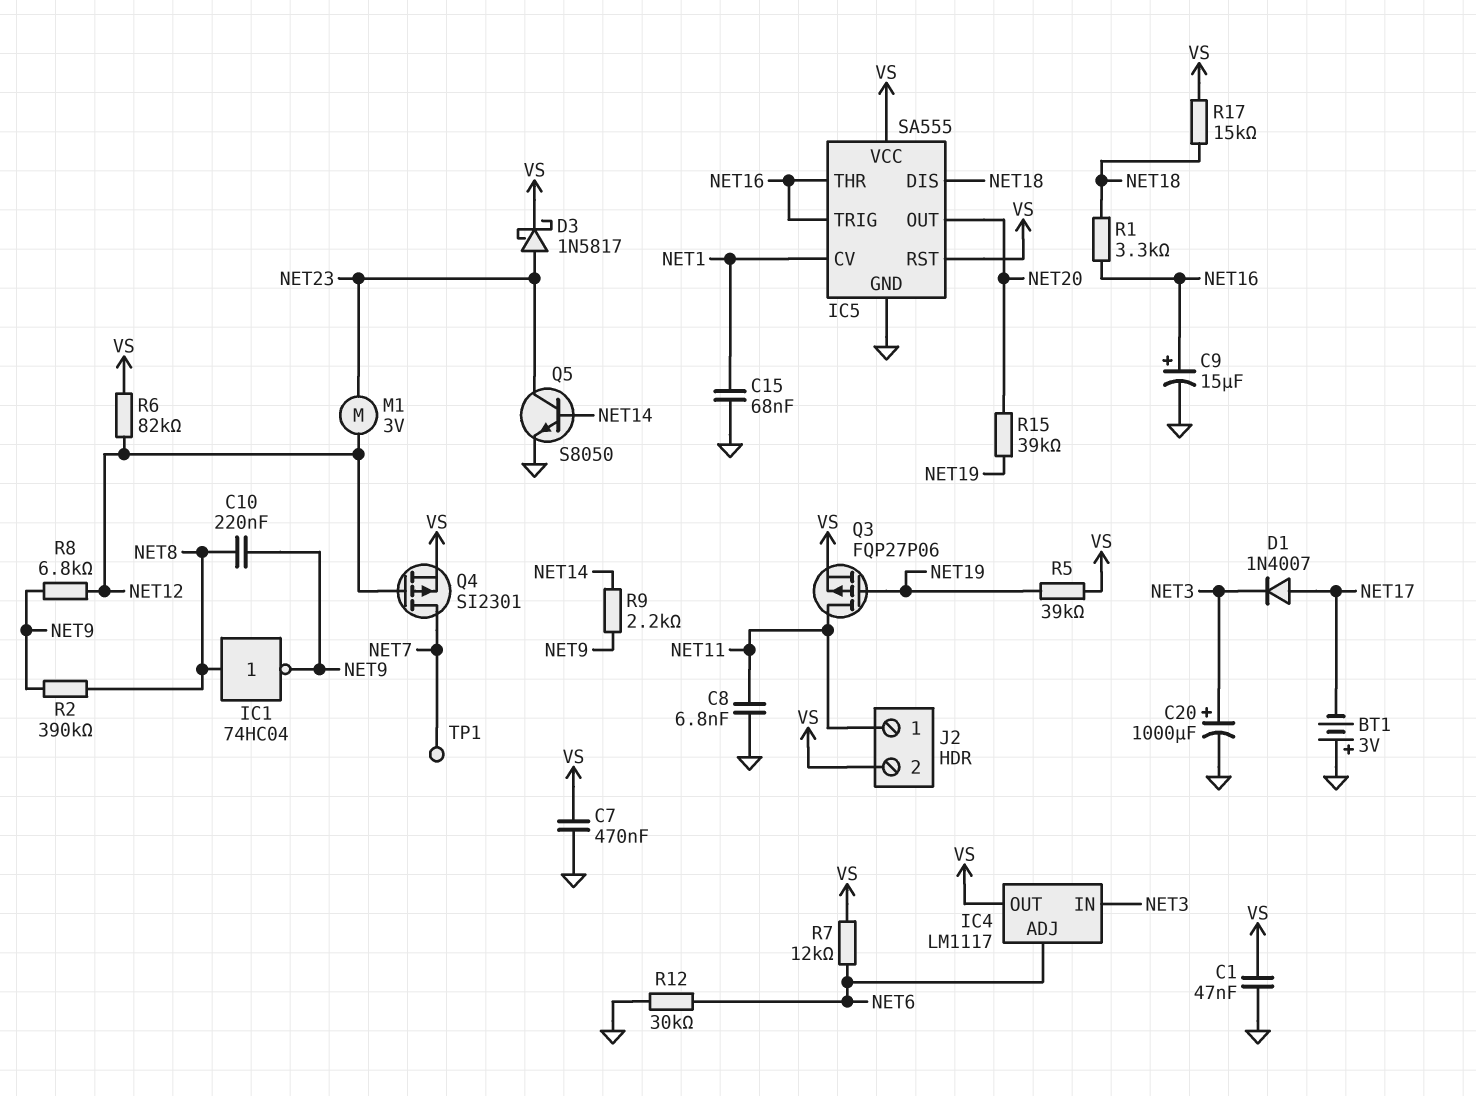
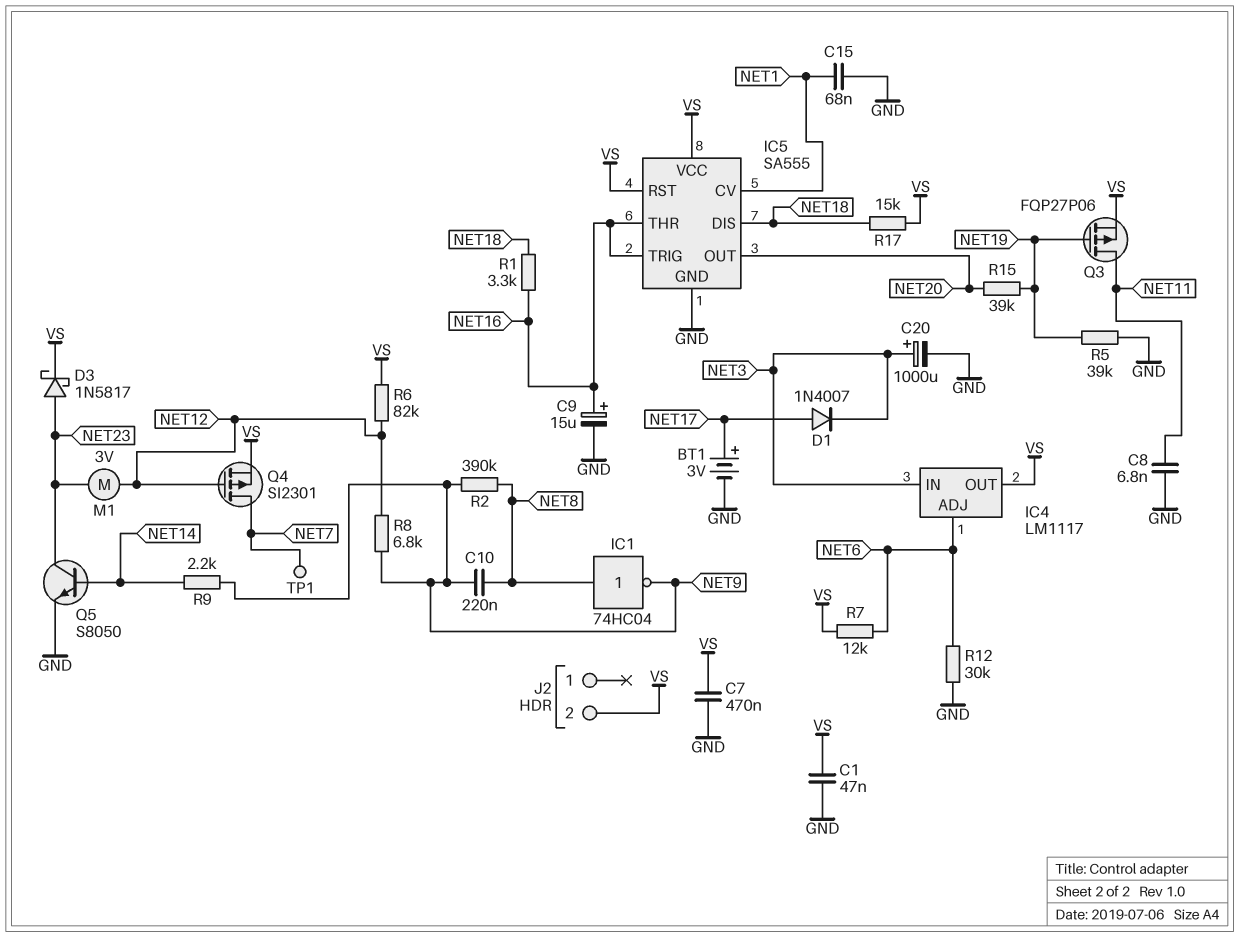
BT1: 3V (plus GND, minus NET17) -> 3V (plus NET17, minus GND)
J2 pin 1: NET11 -> none
R5: 39k (NET19, VS) -> 39k (GND, NET19)

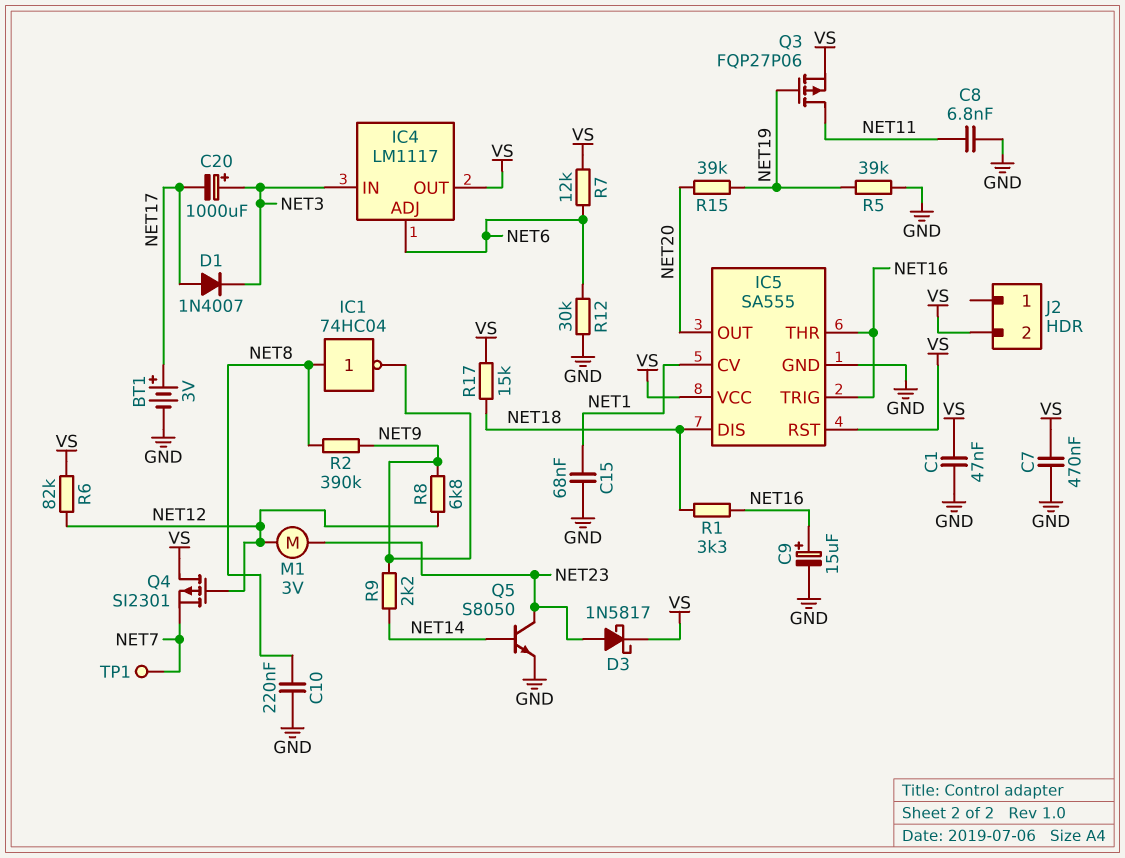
C10: 220nF (NET8, NET9) -> 220nF (GND, NET8)
C20: 1000uF (plus NET3, minus GND) -> 1000uF (plus NET3, minus NET17)
Q4: PMOS SI2301 (G NET12, D NET7, S VS) -> PMOS SI2301 (G NET12, D VS, S NET7)

